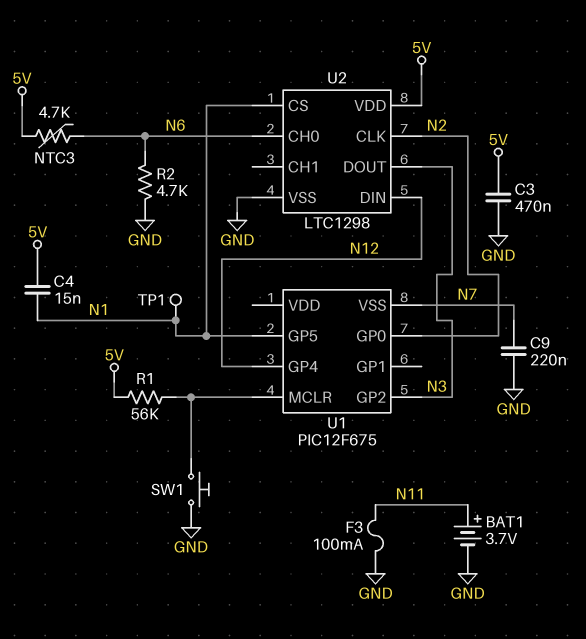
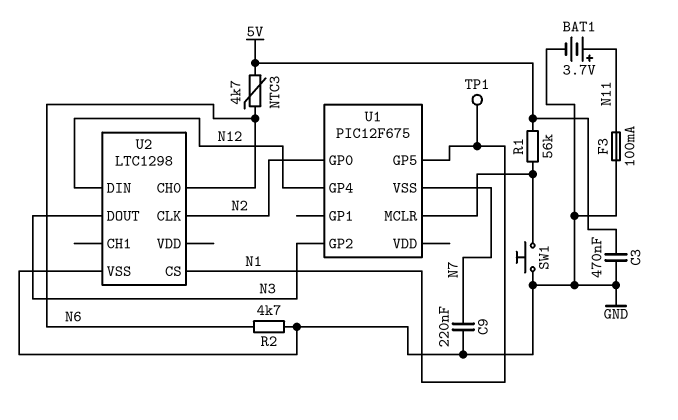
C4: 15nF (5V, N1) -> none
U2 pin VDD: 5V -> none

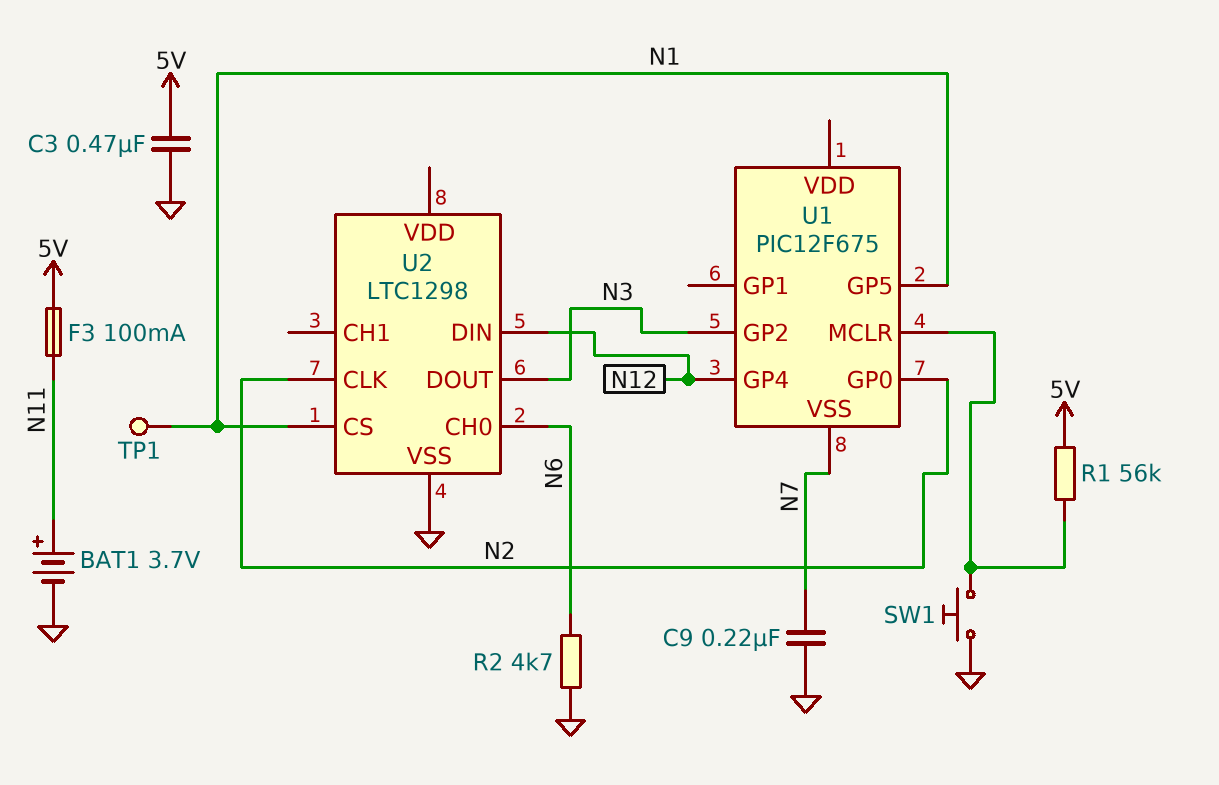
F3: 100mA (GND, N11) -> 100mA (5V, N11)
NTC3: 4.7k (5V, N6) -> none

